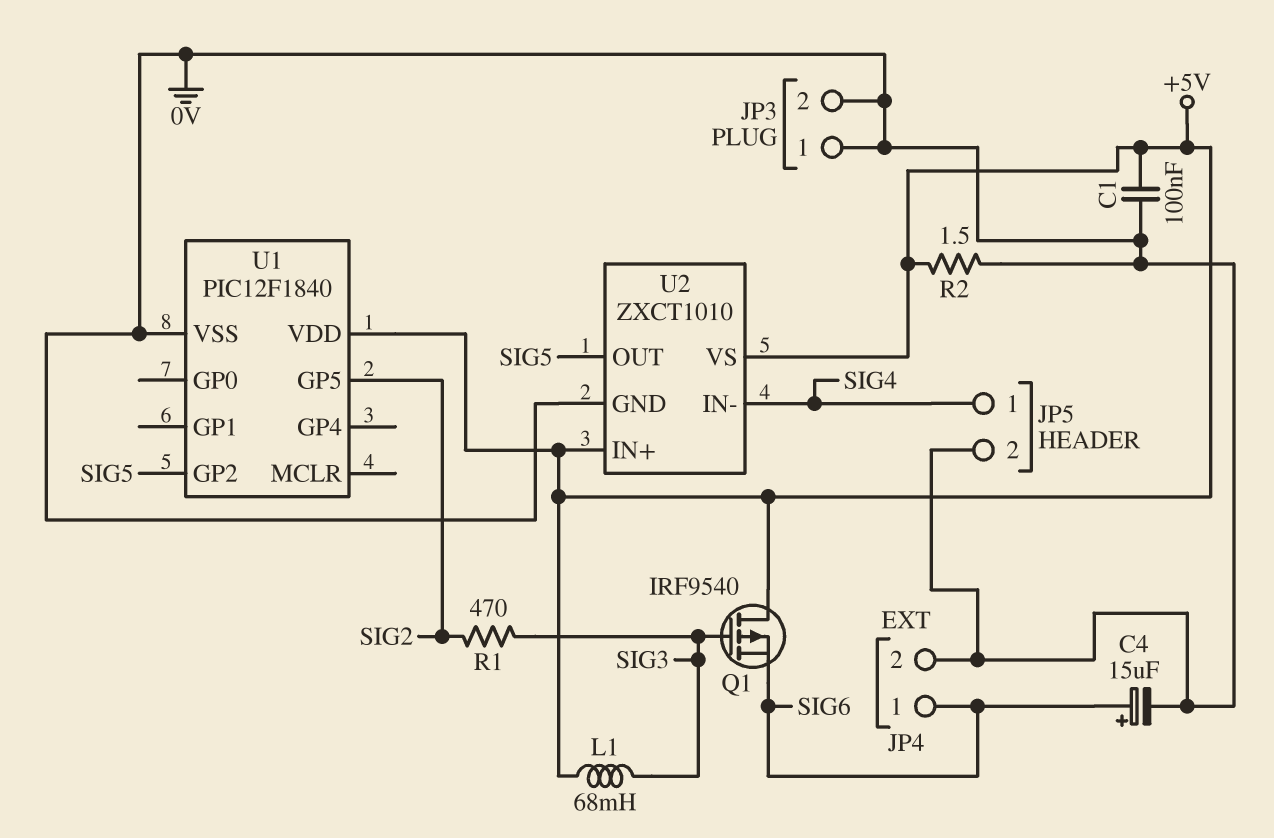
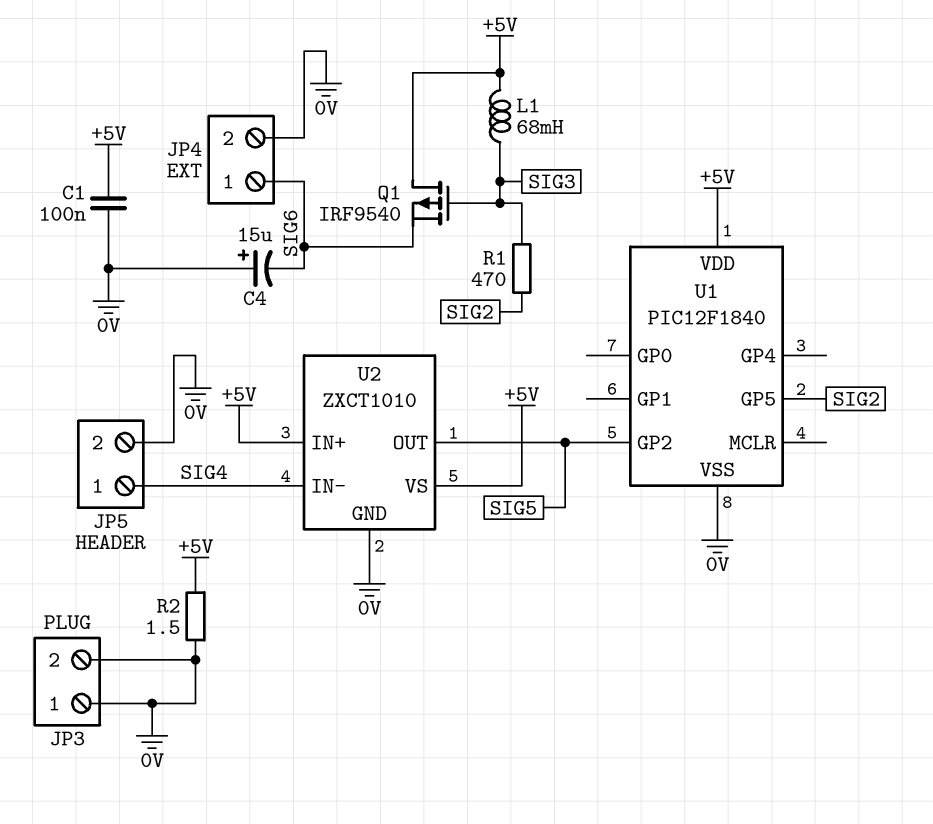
C4: 15uF (plus SIG6, minus 0V) -> 15uF (plus 0V, minus SIG6)

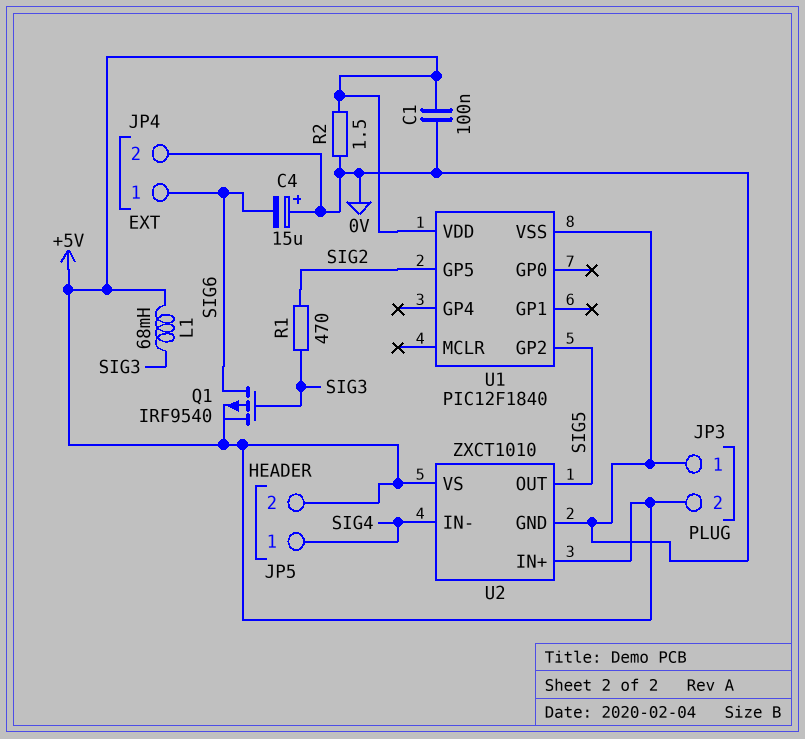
JP3 pin 2: 0V -> +5V
JP5 pin 2: 0V -> +5V
Q1: PMOS IRF9540 (G SIG3, D +5V, S SIG6) -> PMOS IRF9540 (G SIG3, D SIG6, S +5V)

